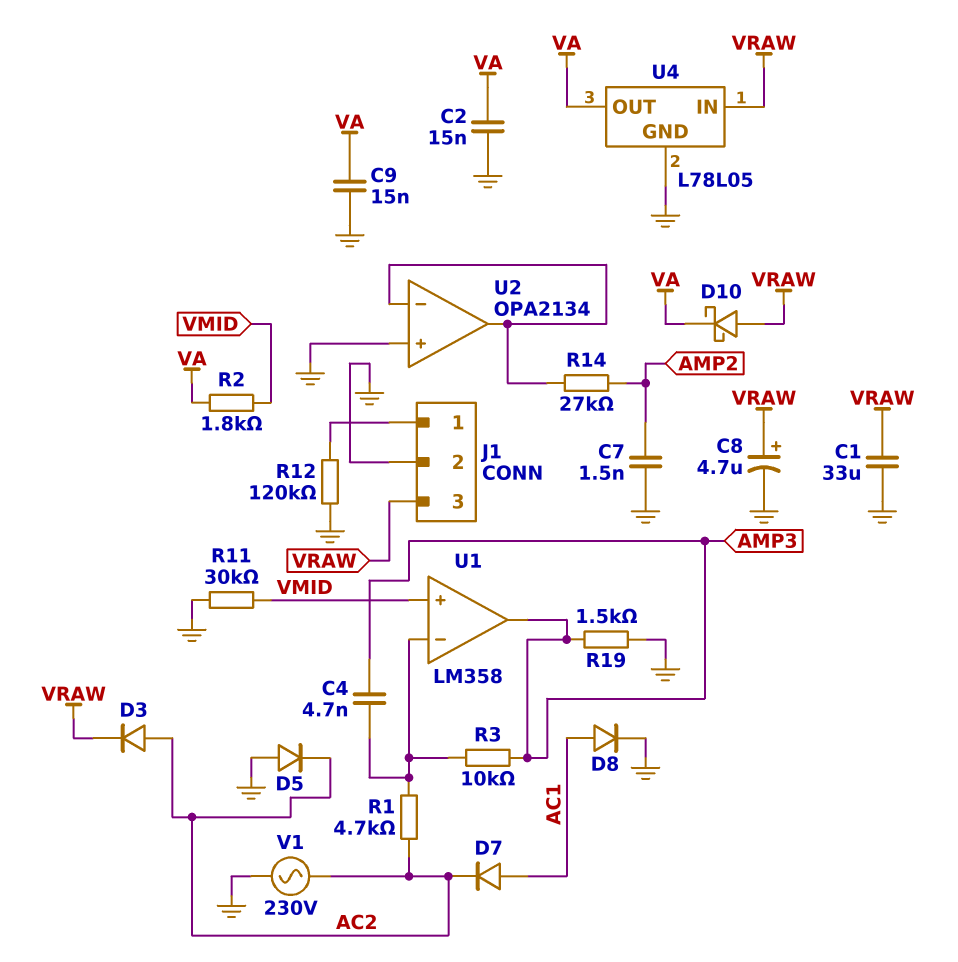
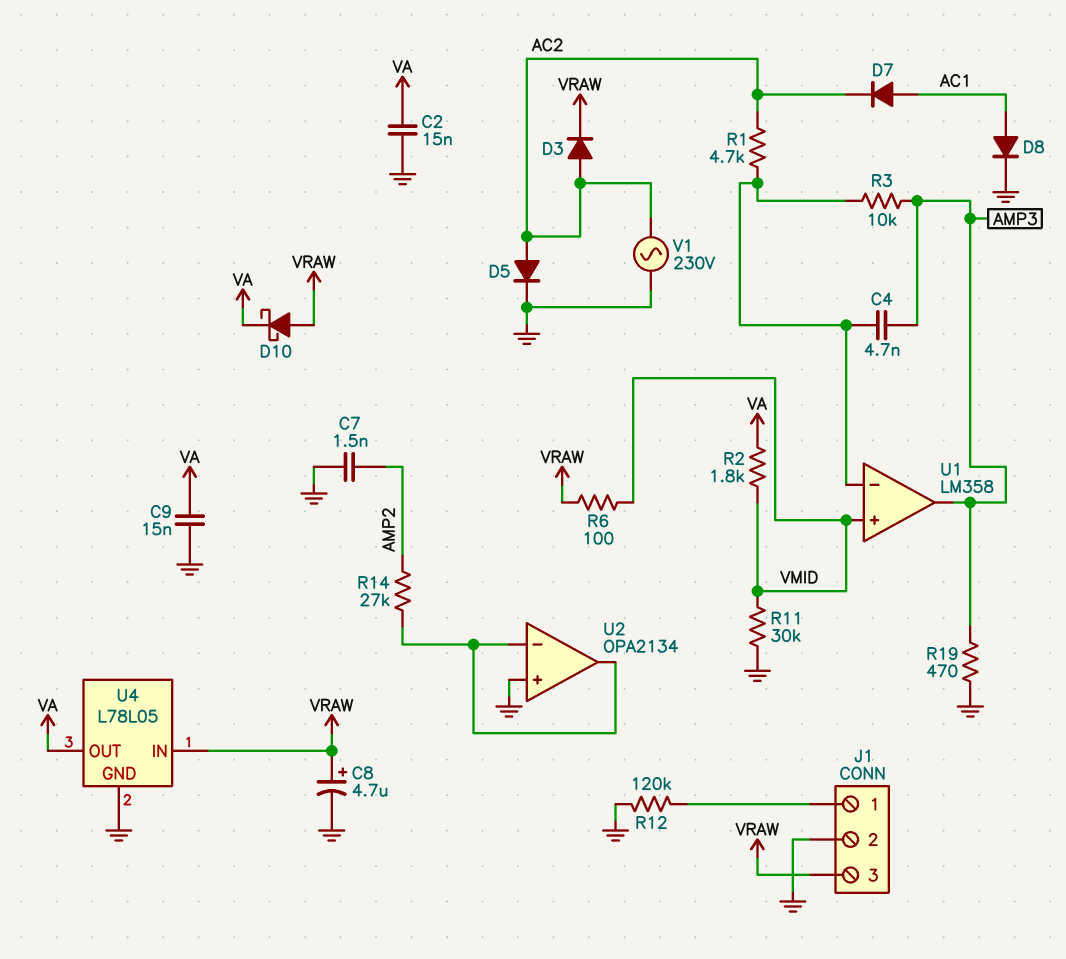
C1: 33uF (GND, VRAW) -> none
D5: diode (A GND, K AC2) -> diode (A AC2, K GND)
R6: none -> 100 (VMID, VRAW)
R19: 1.5k (AMP3, GND) -> 470 (AMP3, GND)

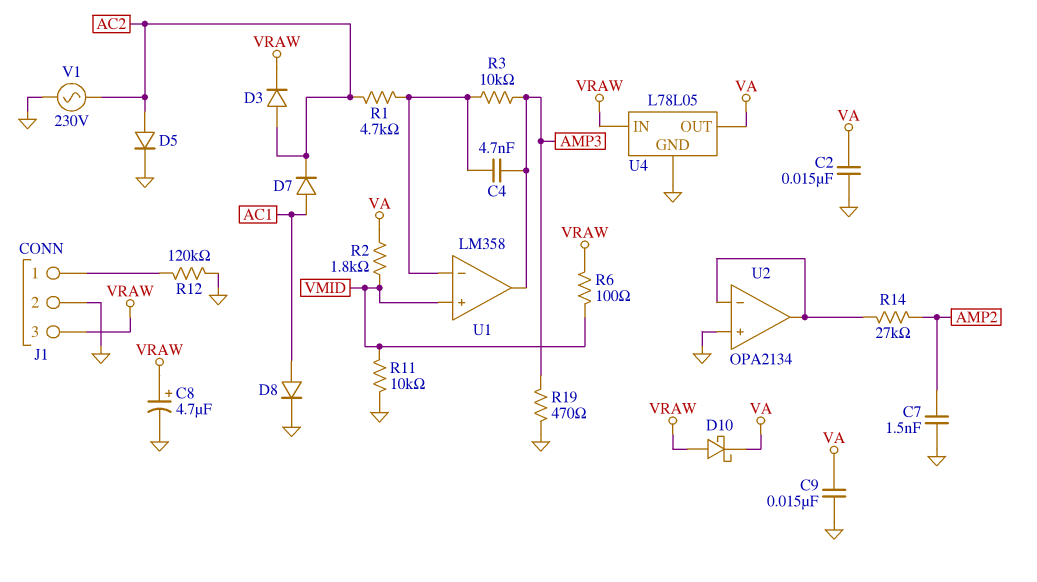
R11: 30k (GND, VMID) -> 10k (GND, VMID)

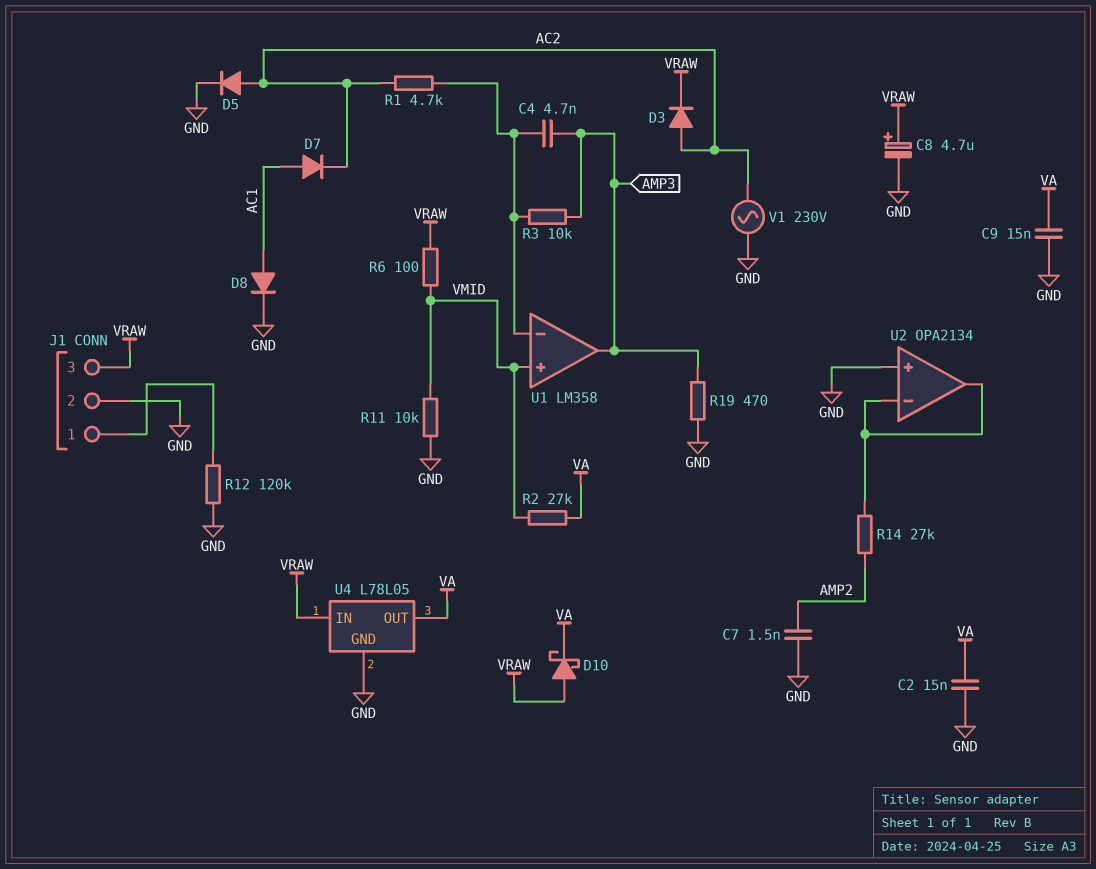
R2: 1.8k (VA, VMID) -> 27k (VA, VMID)

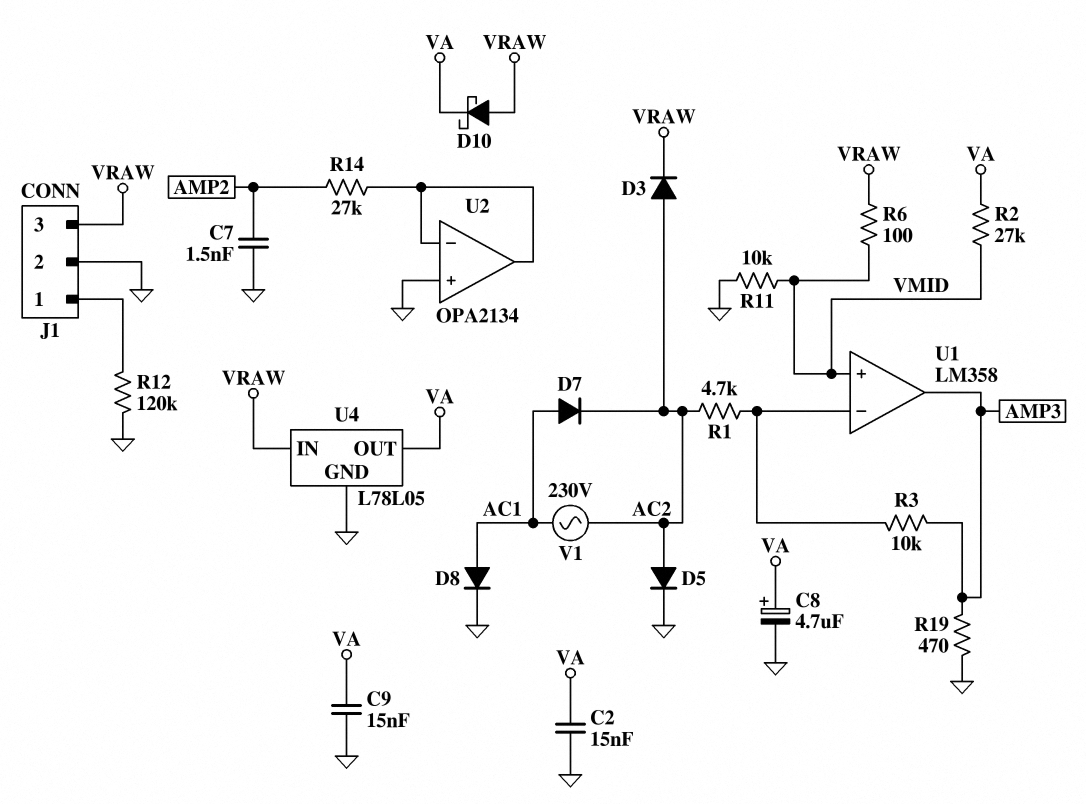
C4: 4.7nF (AMP3, U1/in-) -> none
C8: 4.7uF (plus VRAW, minus GND) -> 4.7uF (plus VA, minus GND)
V1: AC 230V (AC2, GND) -> AC 230V (AC1, AC2)

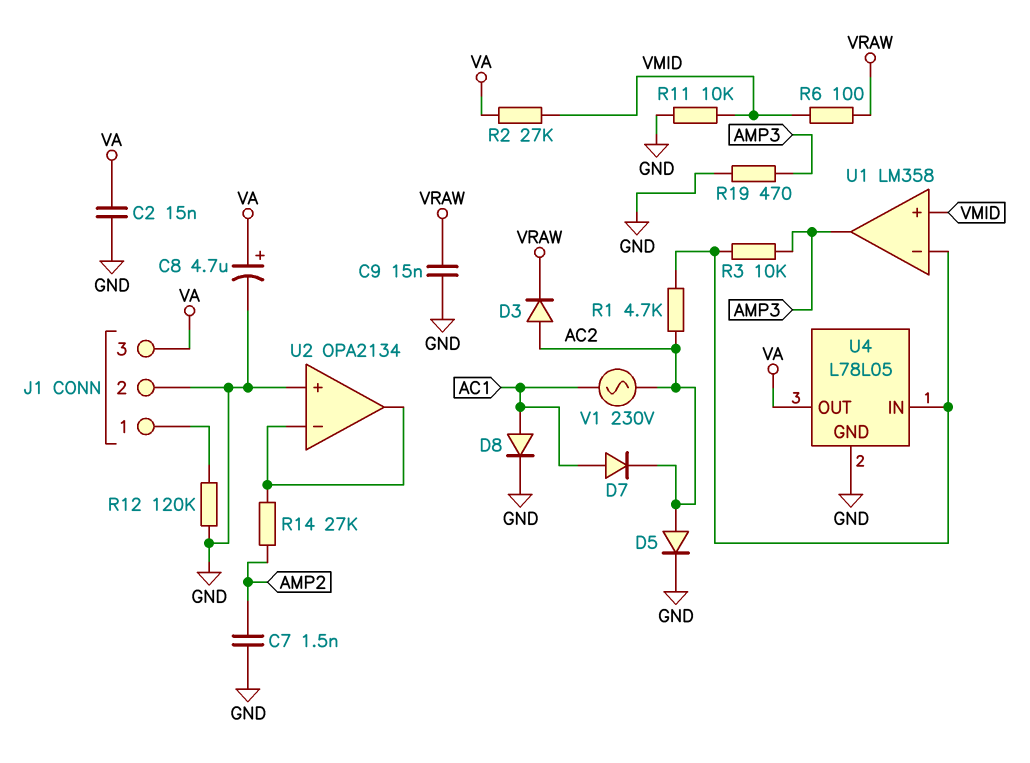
C9: 15nF (GND, VA) -> 15nF (GND, VRAW)
D10: schottky (A VRAW, K VA) -> none
J1 pin 3: VRAW -> VA
U4 pin IN: VRAW -> U1/in-

